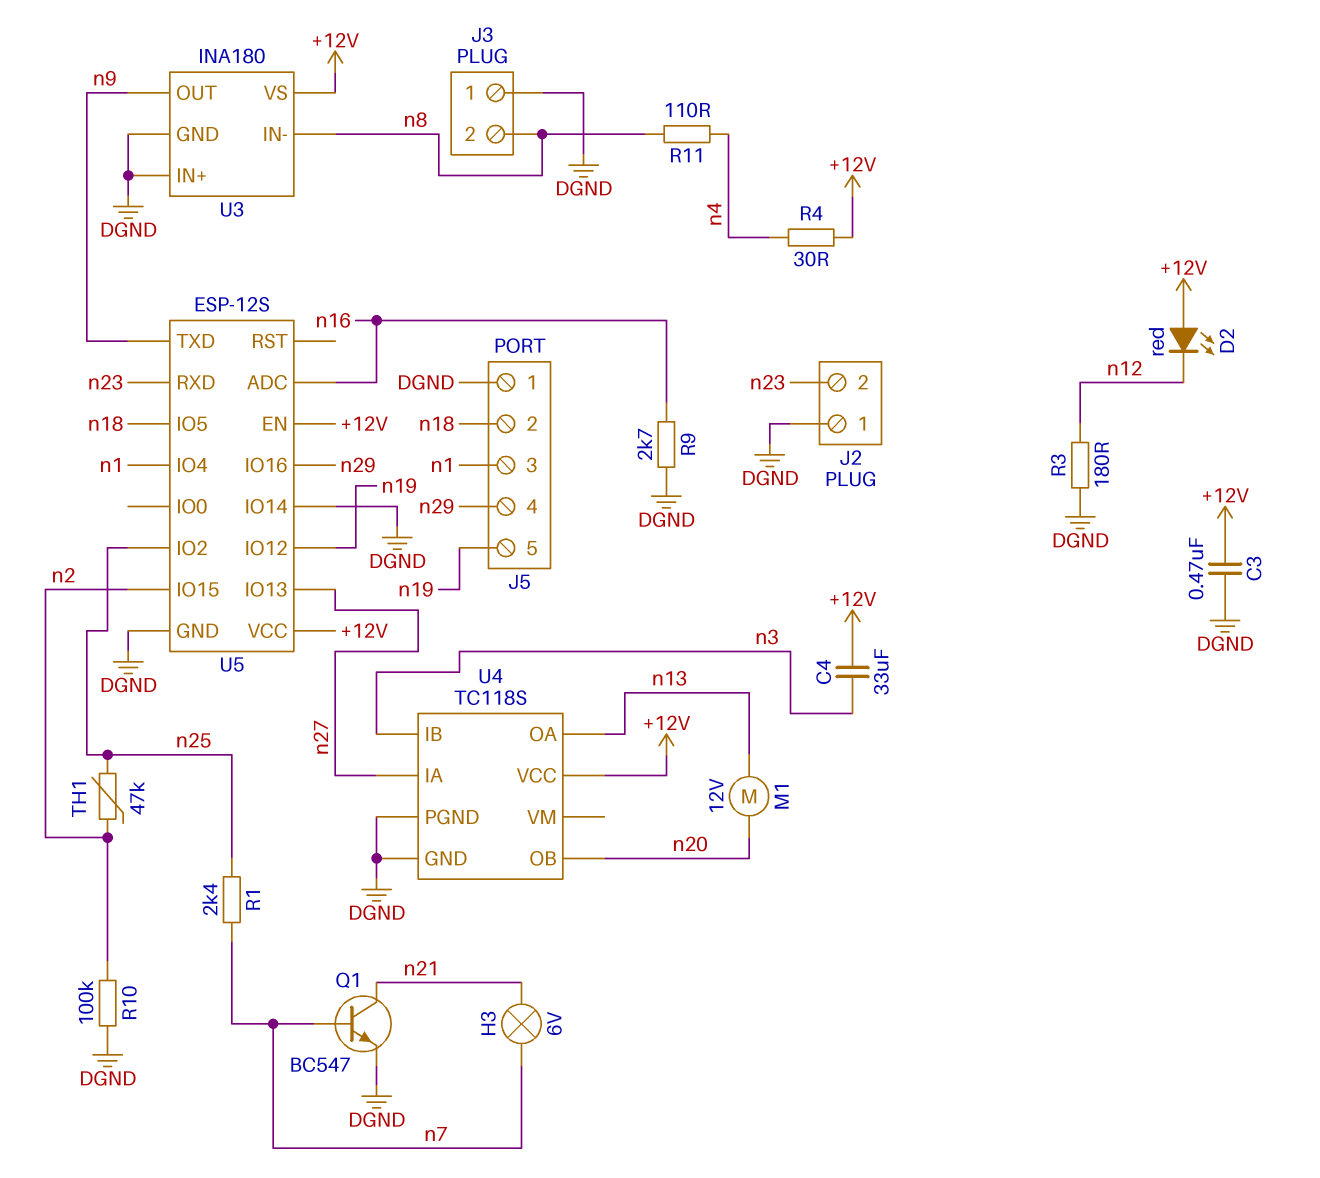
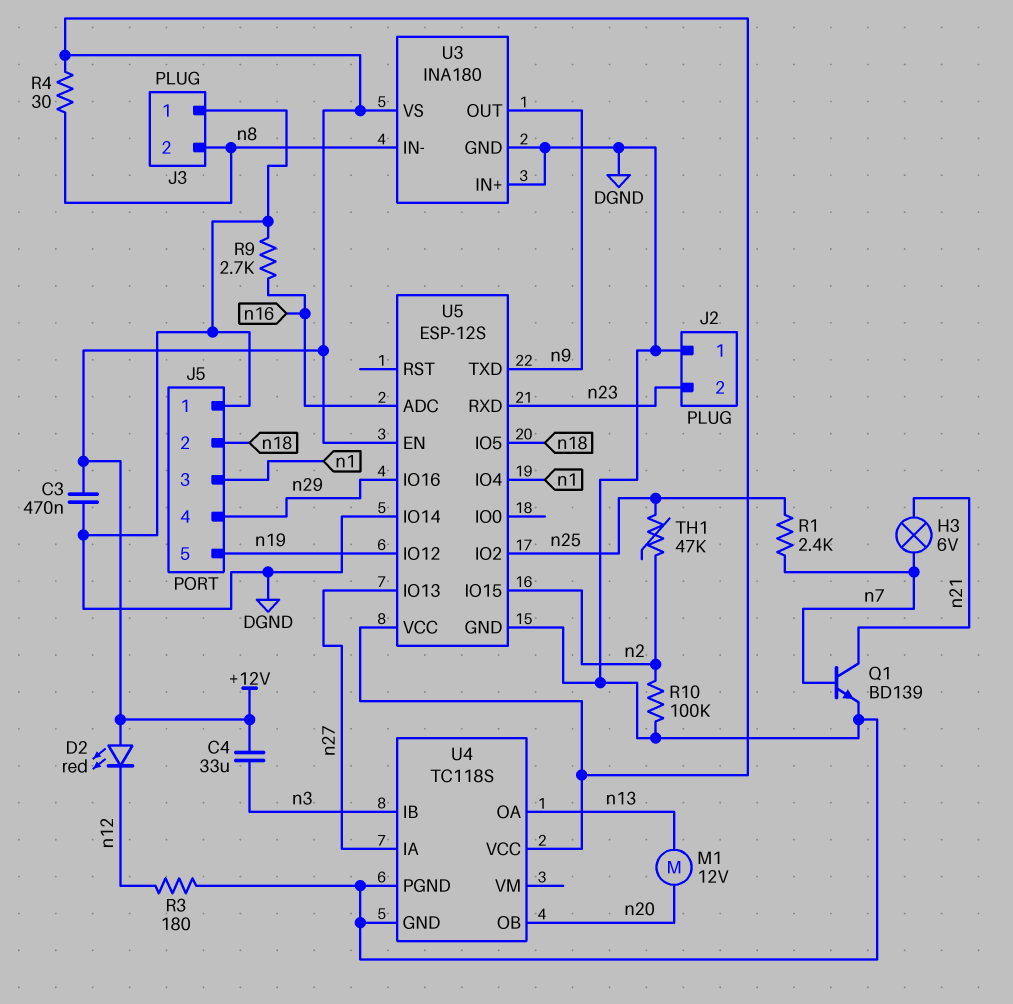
Q1: NPN BC547 (B n7, C n21, E DGND) -> NPN BD139 (B n7, C n21, E DGND)
R4: 30 (+12V, n4) -> 30 (+12V, n8)
R11: 110 (n4, n8) -> none

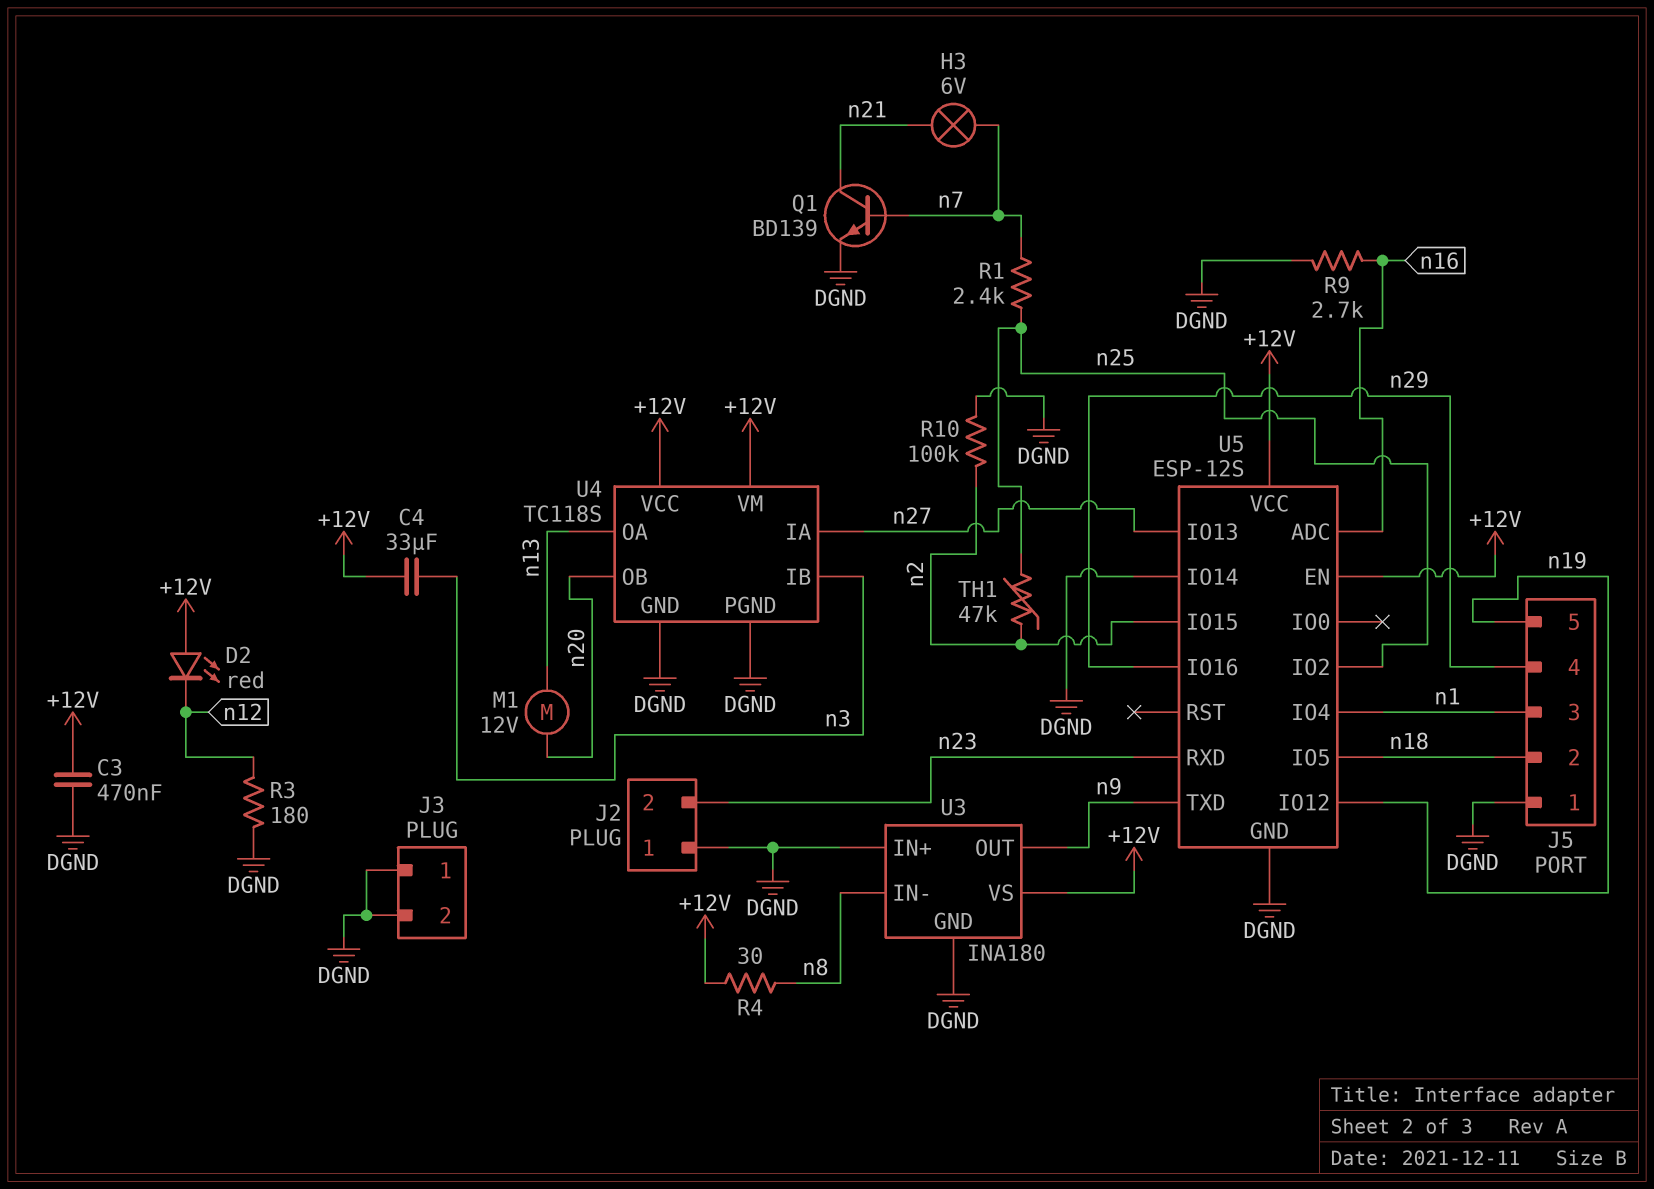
J3 pin 2: n8 -> DGND
U4 pin VM: none -> +12V

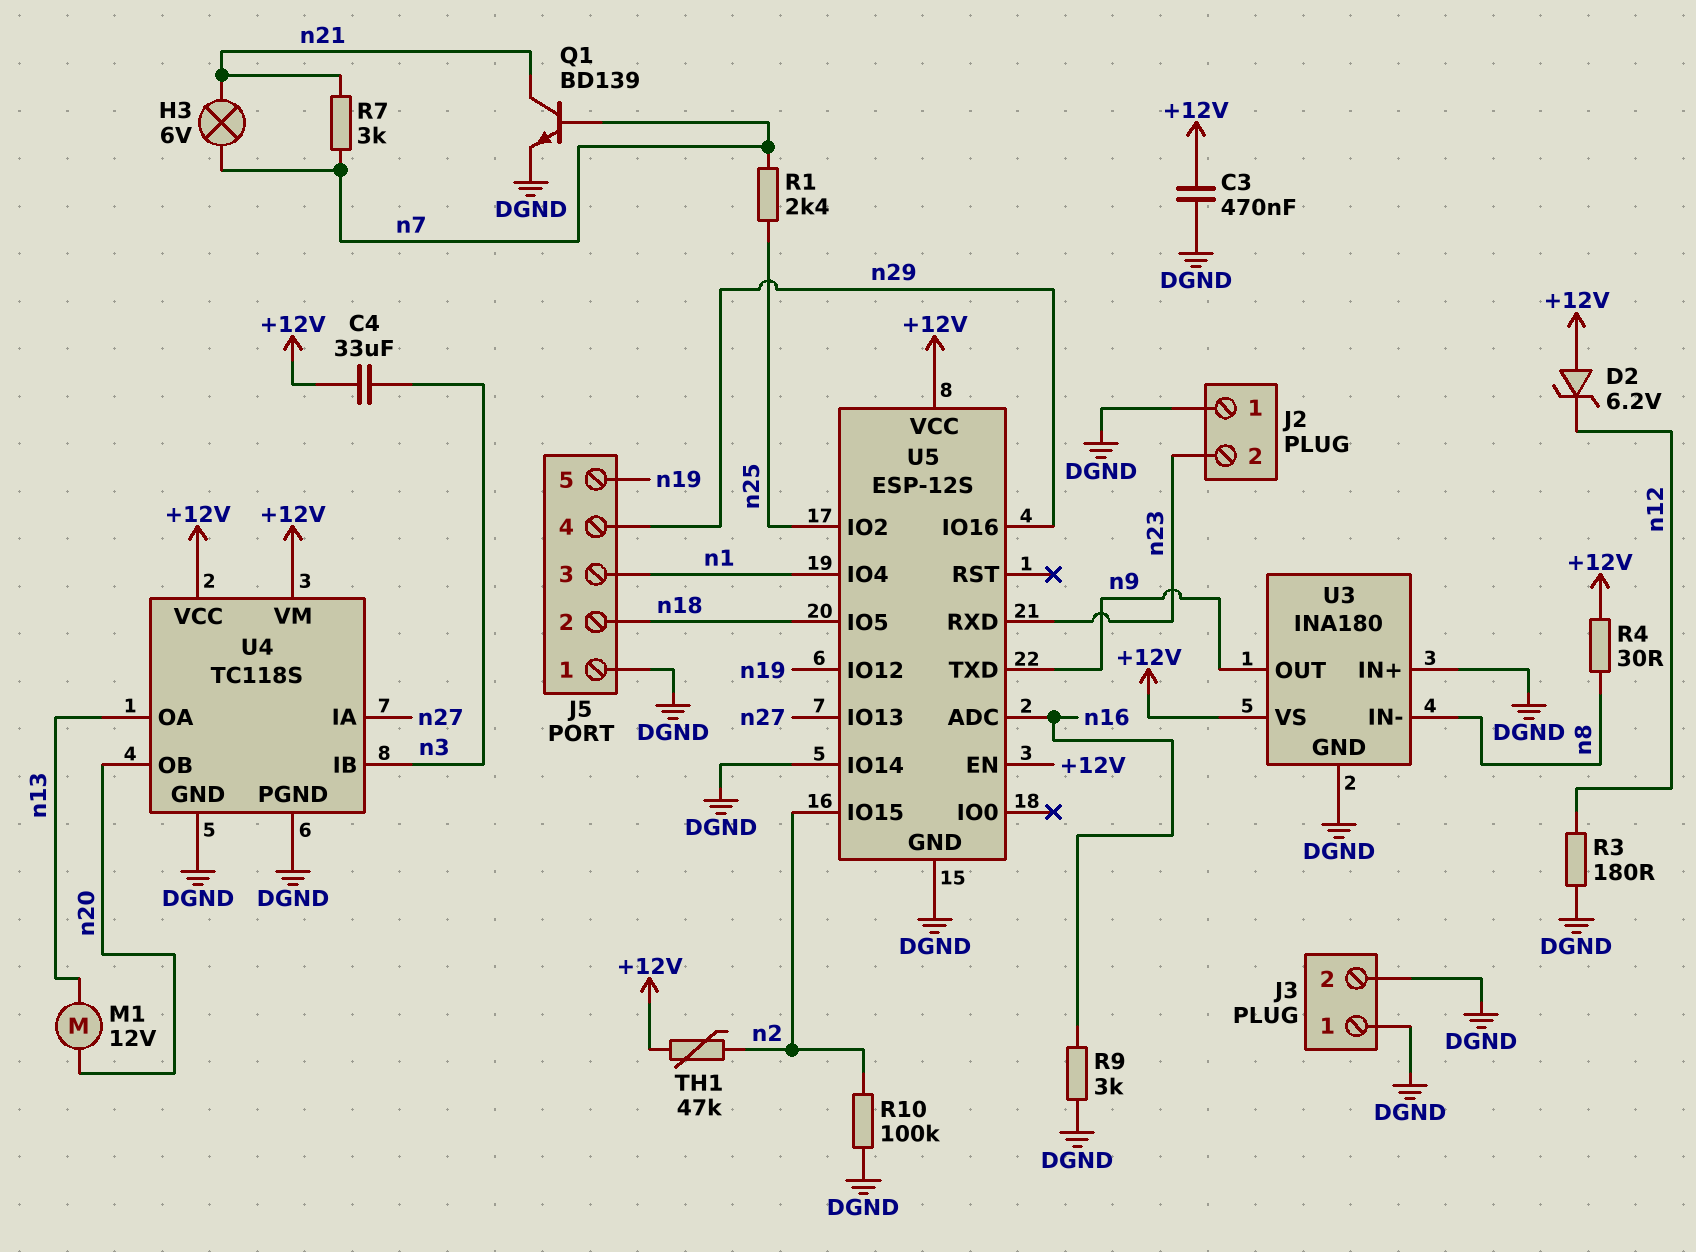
D2: LED red (A +12V, K n12) -> zener 6.2V (A +12V, K n12)
R7: none -> 3k (n7, n21)
R9: 2.7k (DGND, n16) -> 3k (DGND, n16)
TH1: 47k (n2, n25) -> 47k (+12V, n2)

